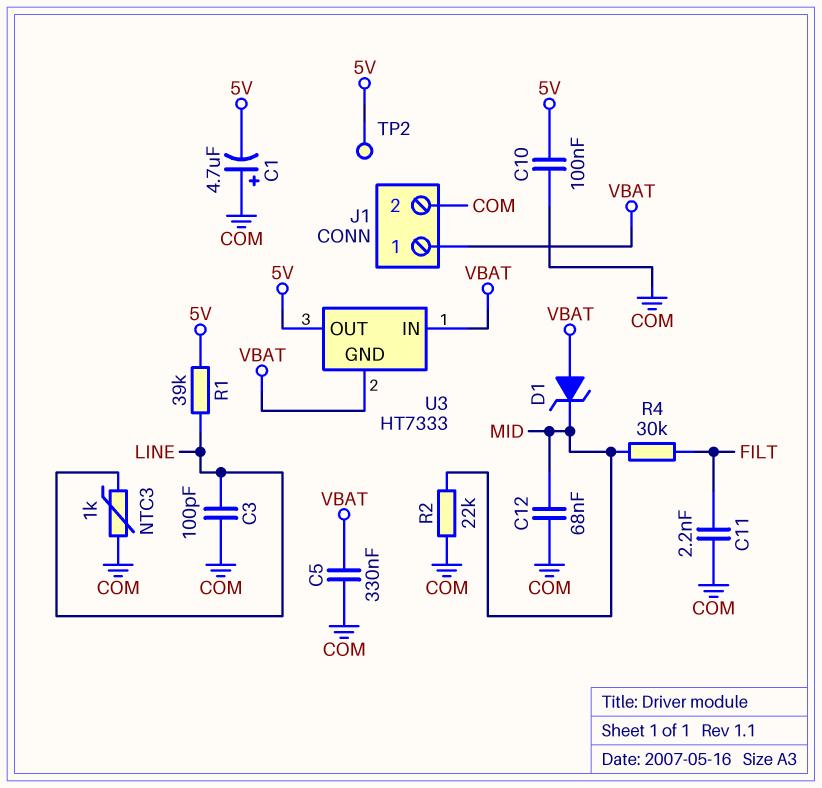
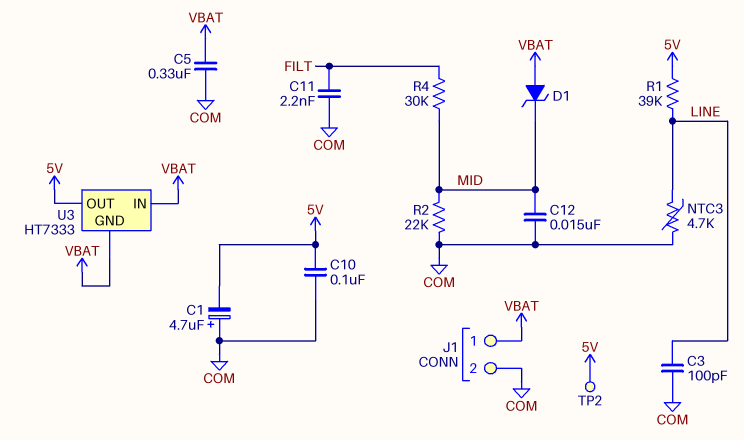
C12: 68nF (COM, MID) -> 15nF (COM, MID)
NTC3: 1k (COM, LINE) -> 4.7k (COM, LINE)

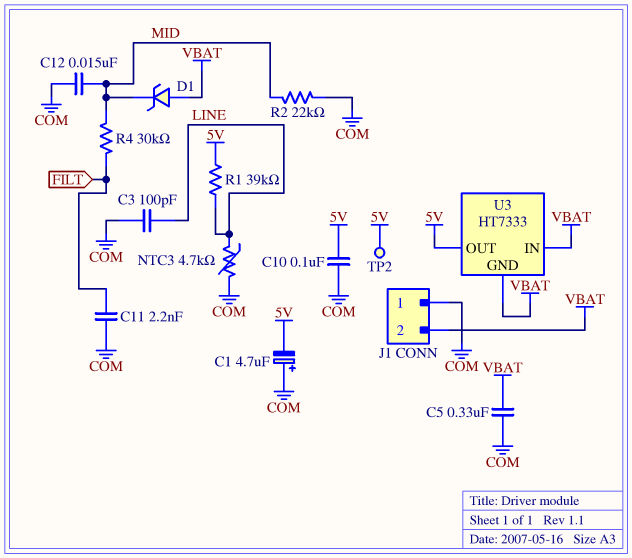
J1 pin 1: VBAT -> COM
J1 pin 2: COM -> VBAT

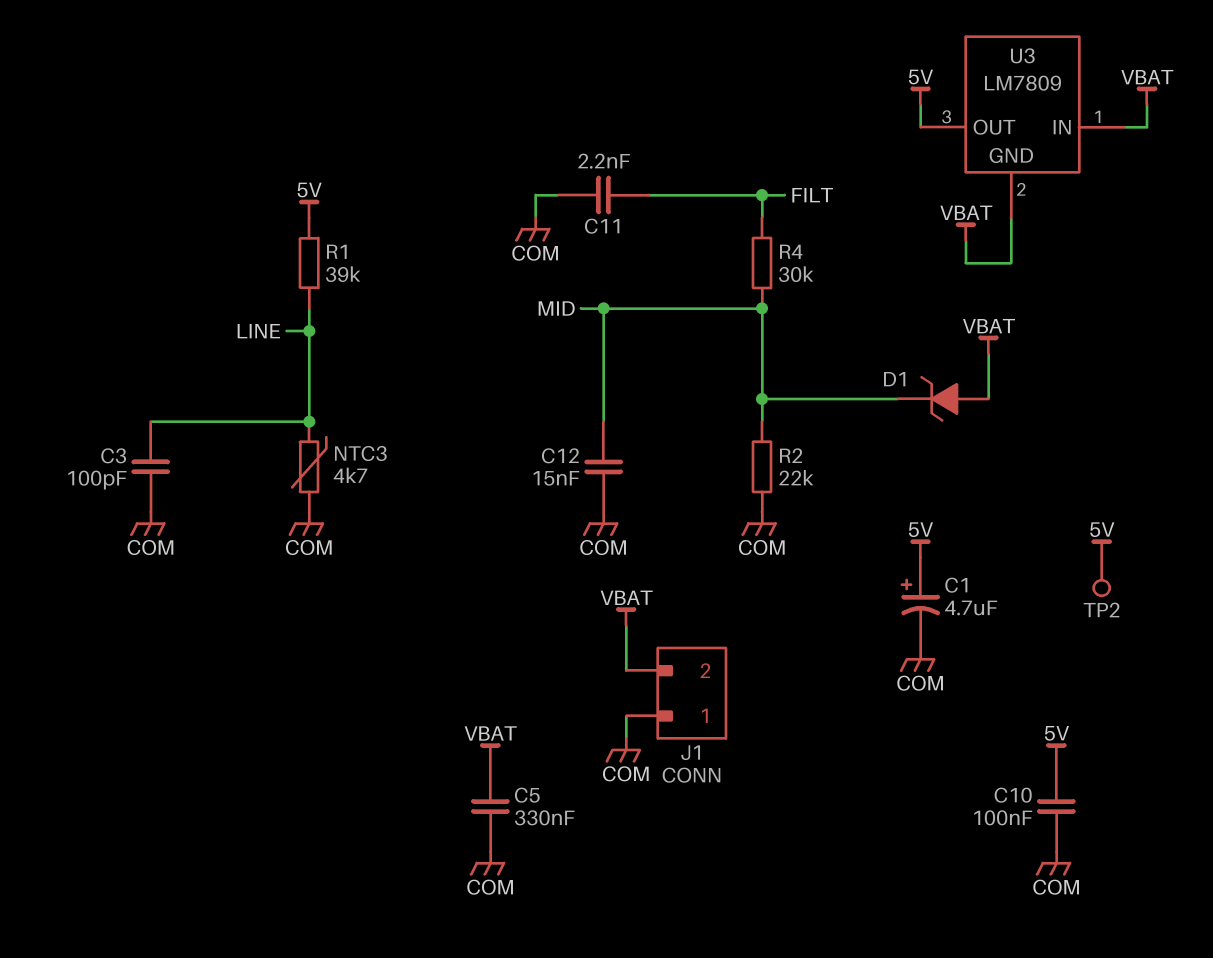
C1: 4.7uF (plus COM, minus 5V) -> 4.7uF (plus 5V, minus COM)
U3: HT7333 -> LM7809

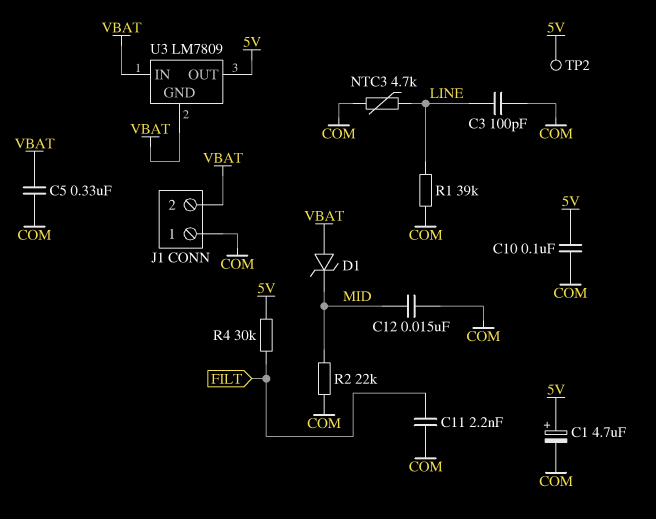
R1: 39k (5V, LINE) -> 39k (COM, LINE)
R4: 30k (FILT, MID) -> 30k (5V, FILT)

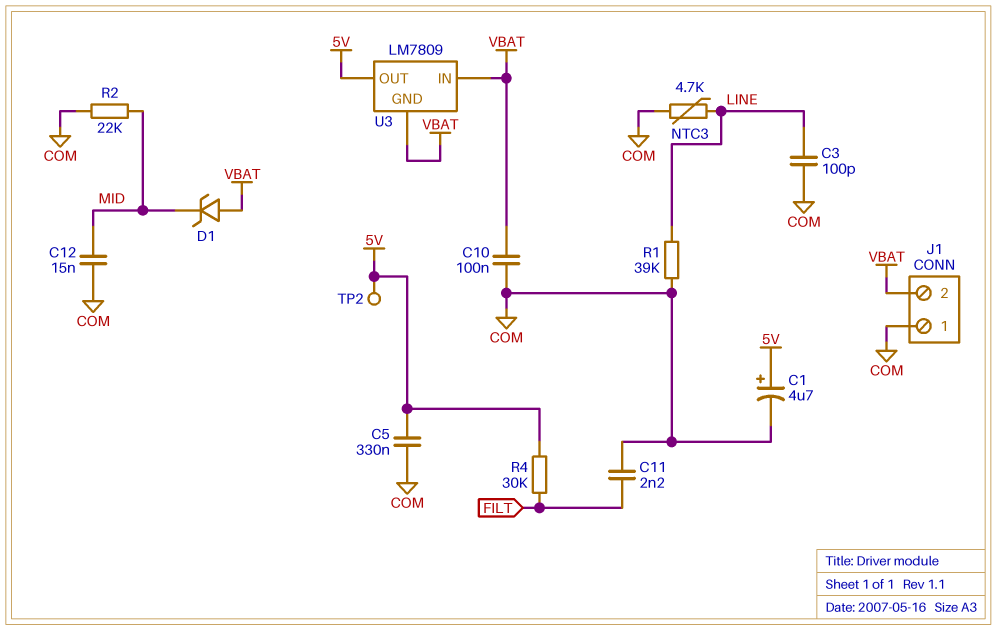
C5: 330nF (COM, VBAT) -> 330nF (5V, COM)
C10: 100nF (5V, COM) -> 100nF (COM, VBAT)

